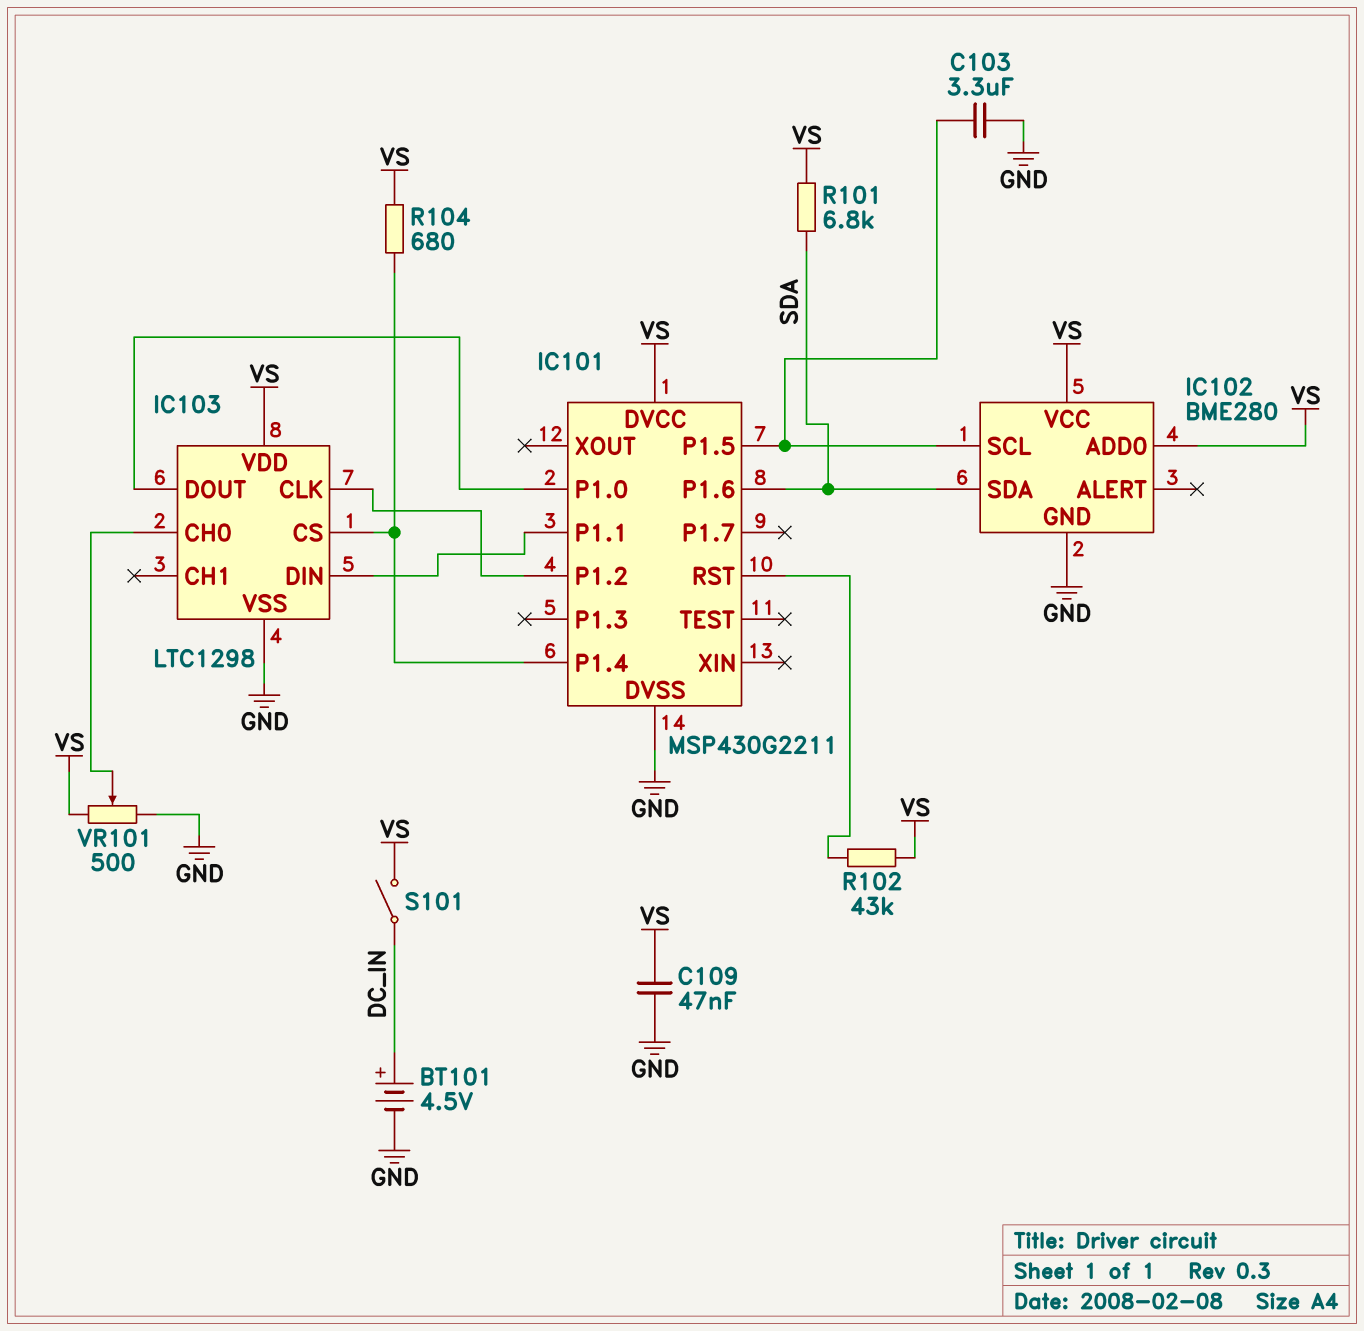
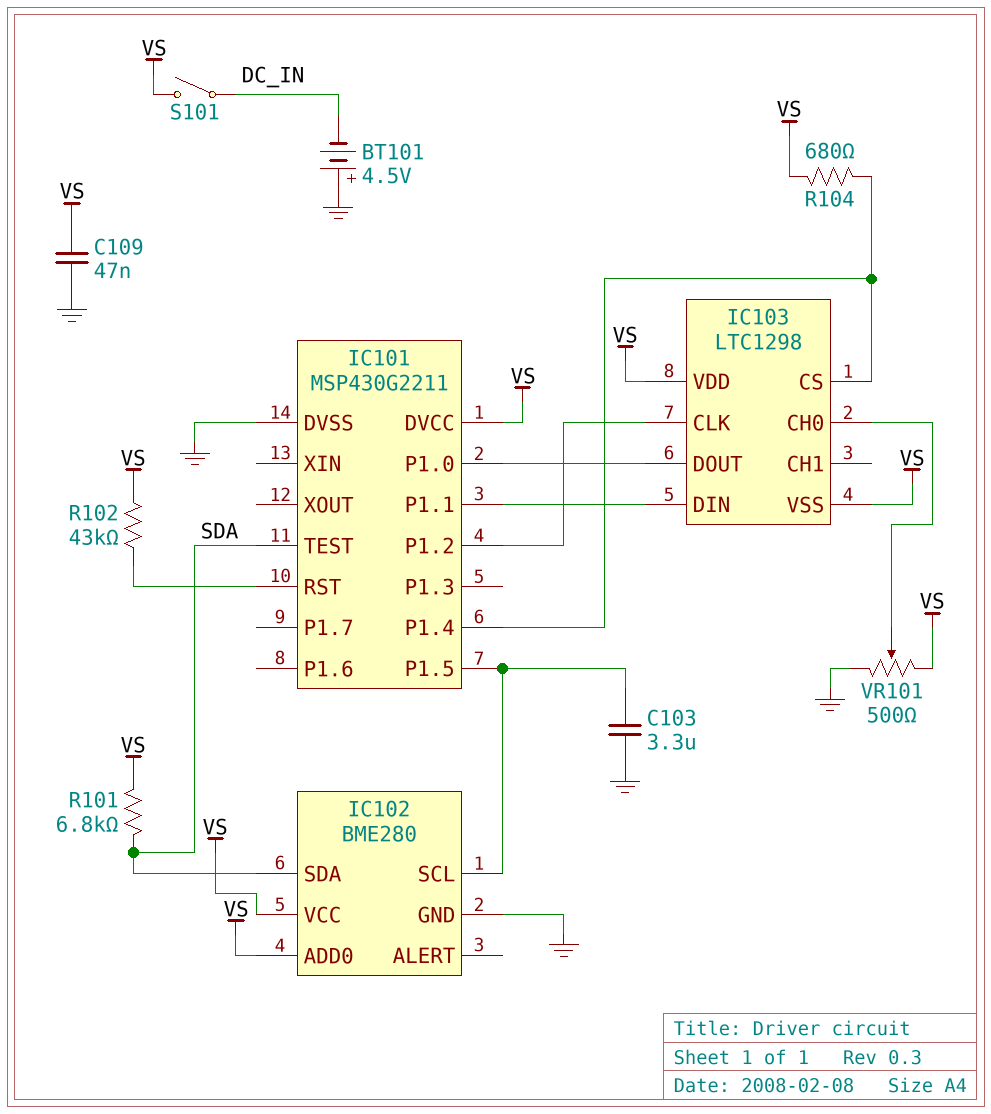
BT101: 4.5V (plus DC_IN, minus GND) -> 4.5V (plus GND, minus DC_IN)
IC101 pin P1.6: SDA -> none
IC101 pin TEST: none -> SDA
IC103 pin VSS: GND -> VS

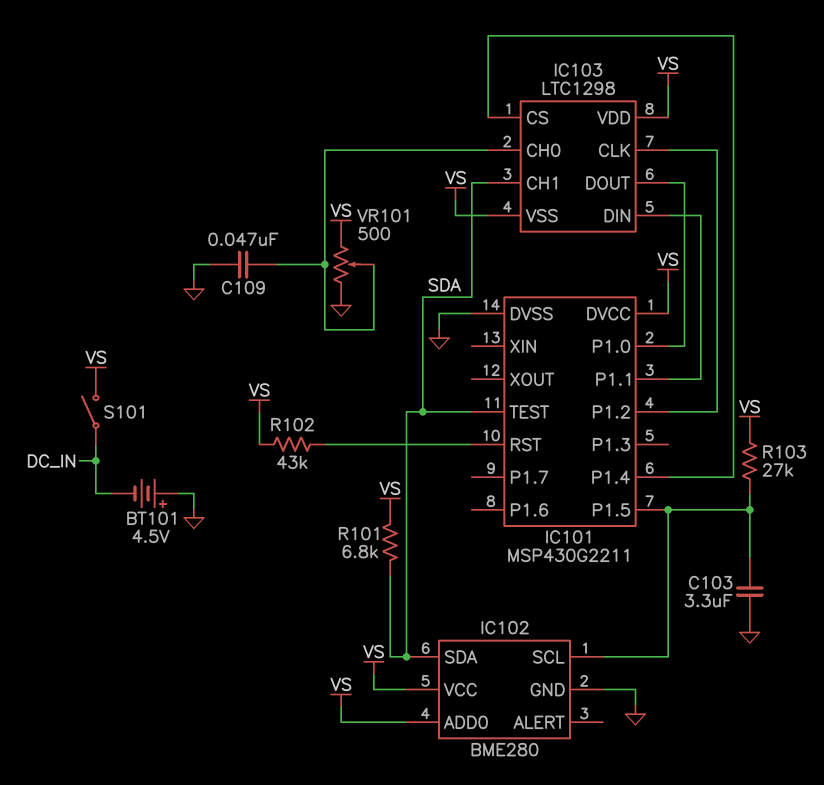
C109: 47nF (GND, VS) -> 47nF (GND, IC103/CH0)
IC103 pin CH1: none -> SDA
R103: none -> 27k (IC101/P1.5, VS)
R104: 680 (IC101/P1.4, VS) -> none

